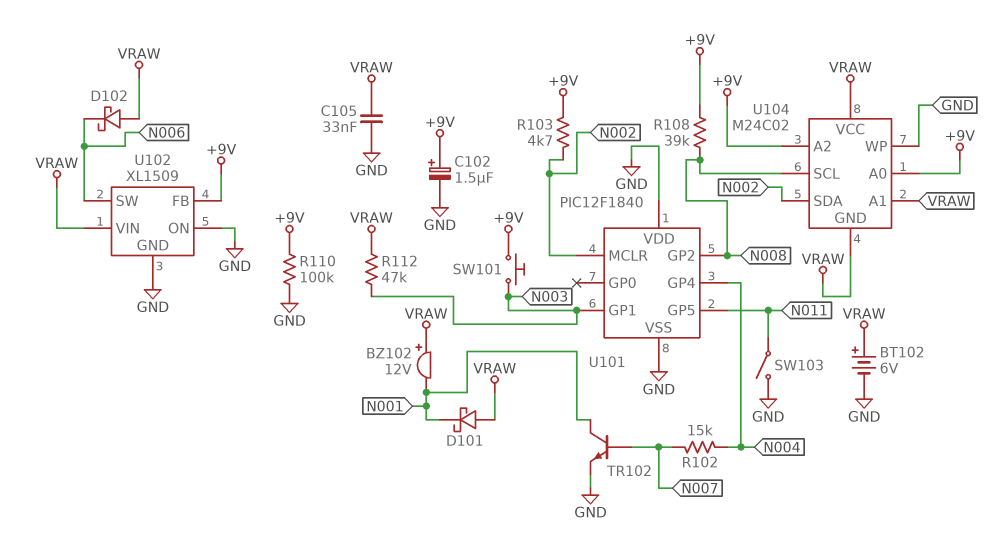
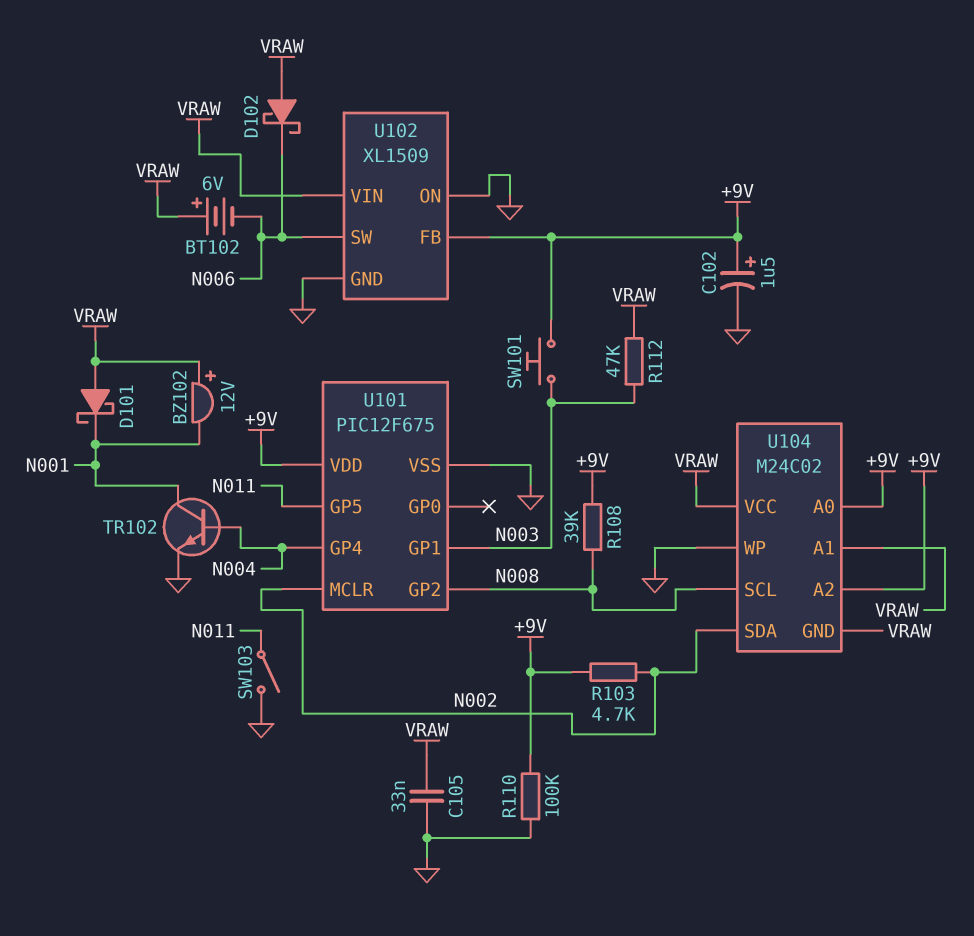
BT102: 6V (plus VRAW, minus GND) -> 6V (plus VRAW, minus N006)
R102: 15k (N004, N007) -> none
TR102: NPN (B N007, C N001, E GND) -> NPN (B N004, C N001, E GND)
U101: PIC12F1840 -> PIC12F675
U101 pin VDD: GND -> +9V

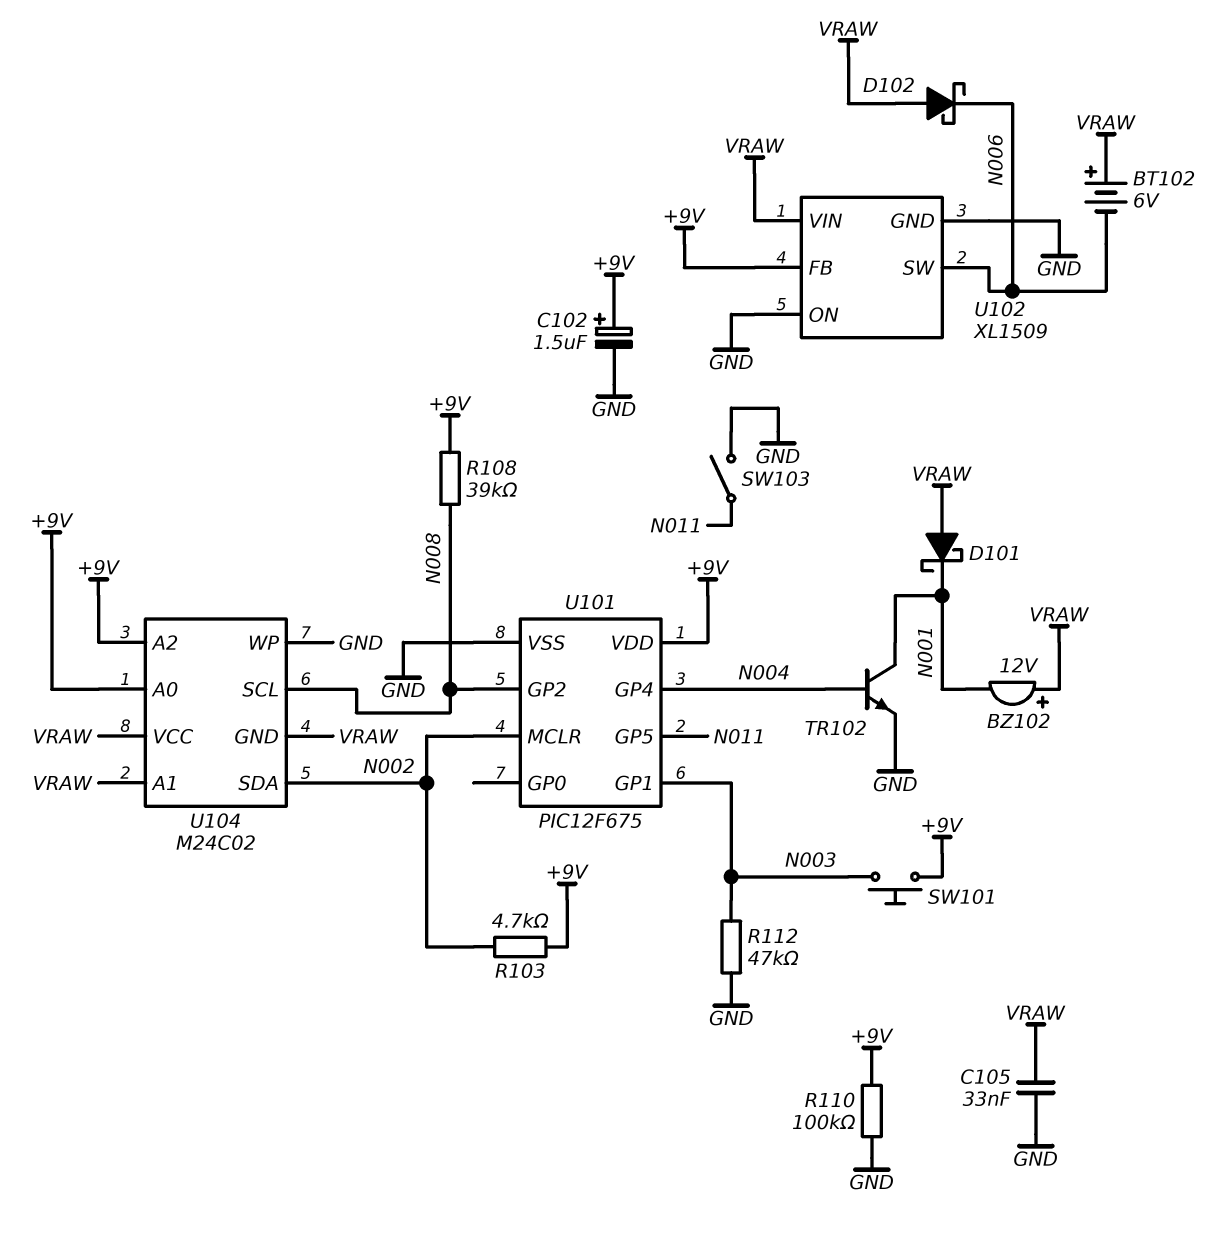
R112: 47k (N003, VRAW) -> 47k (GND, N003)

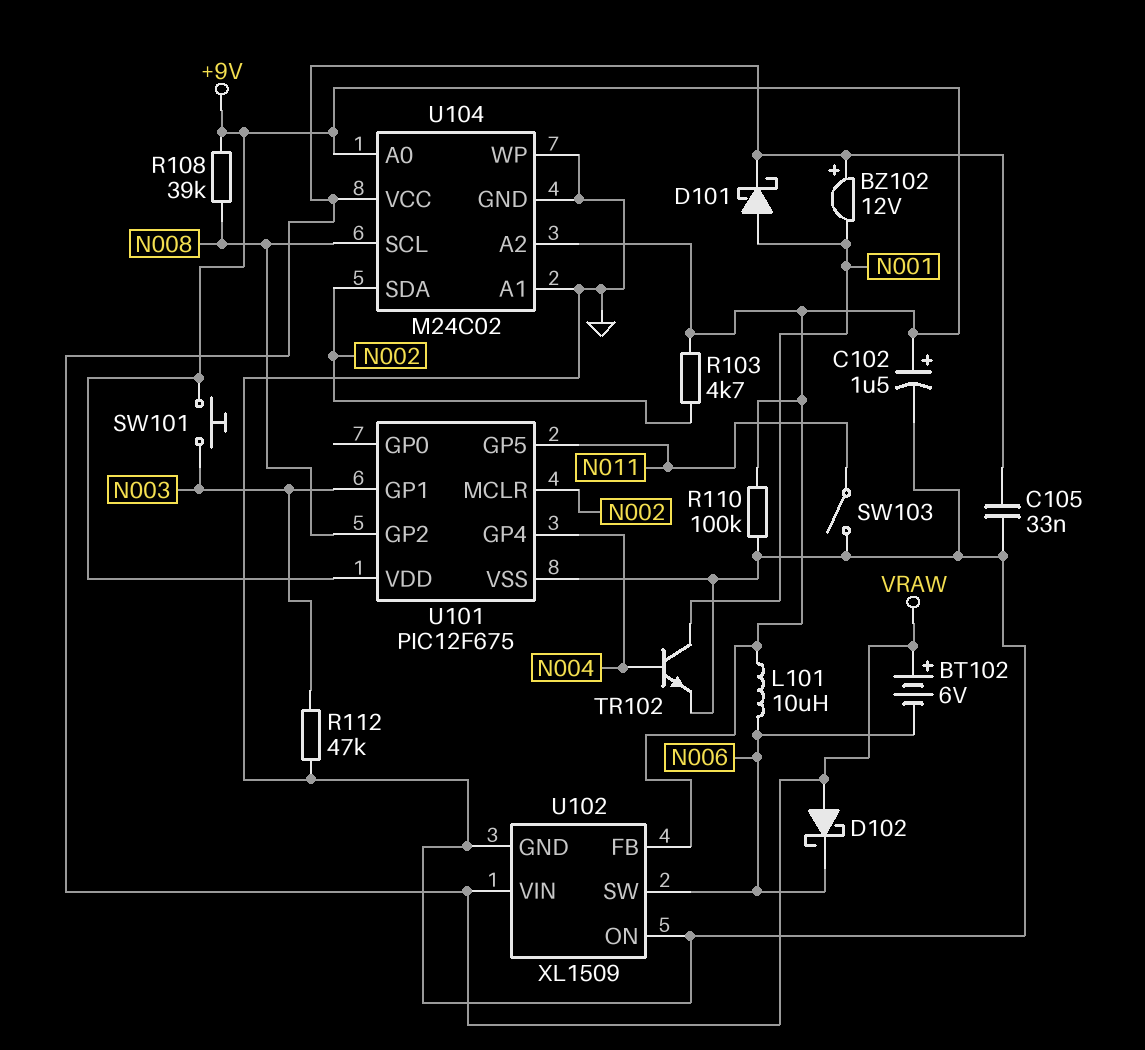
D101: schottky (A VRAW, K N001) -> schottky (A N001, K VRAW)
L101: none -> 10uH (+9V, N006)
U104 pin A1: VRAW -> GND
U104 pin GND: VRAW -> GND

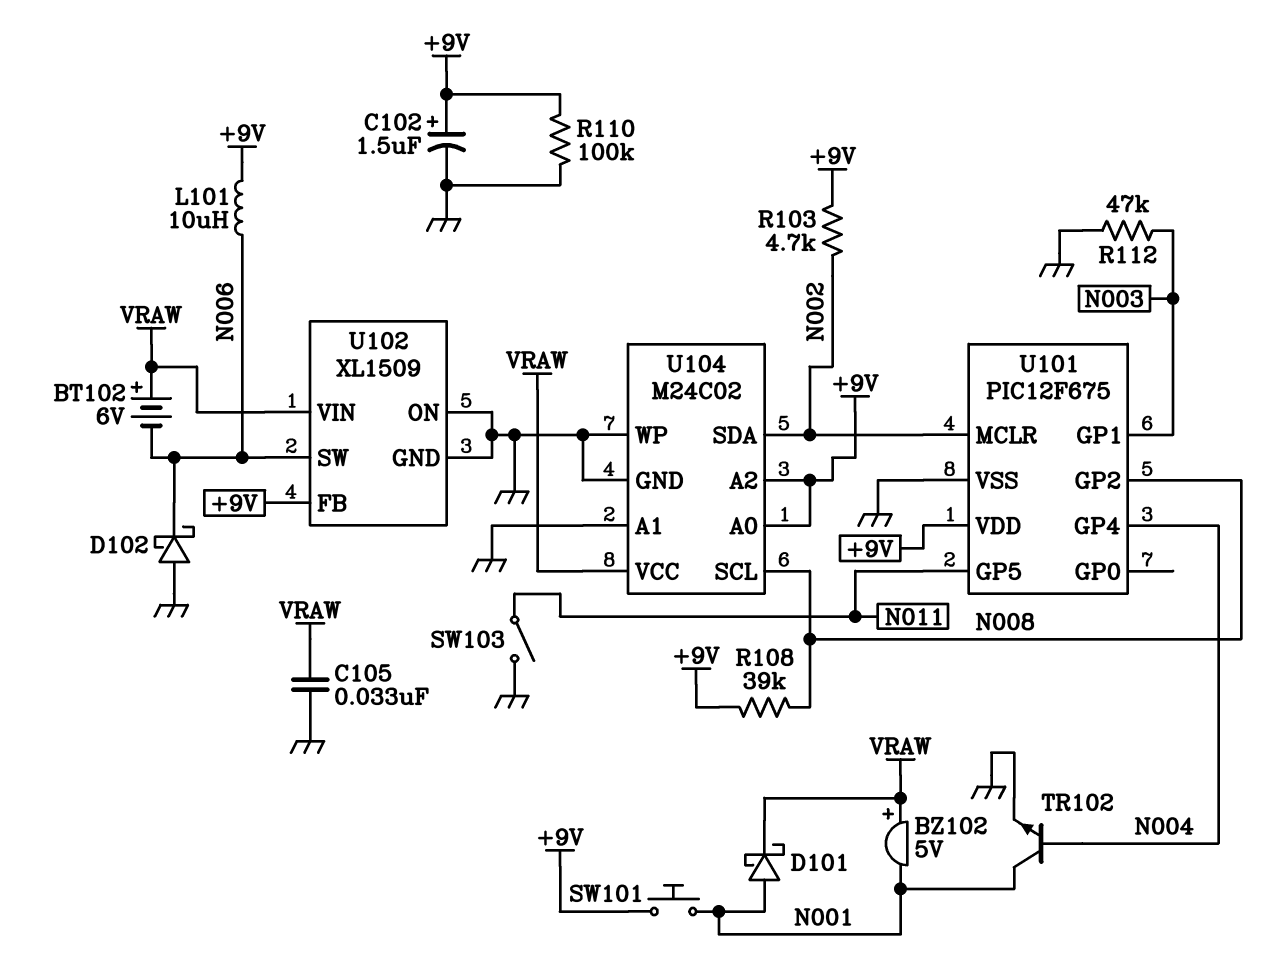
BZ102: buzzer 12V (plus VRAW, minus N001) -> buzzer 5V (plus VRAW, minus N001)
D102: schottky (A VRAW, K N006) -> schottky (A GND, K N006)
SW101: button (+9V, N003) -> button (+9V, N001)

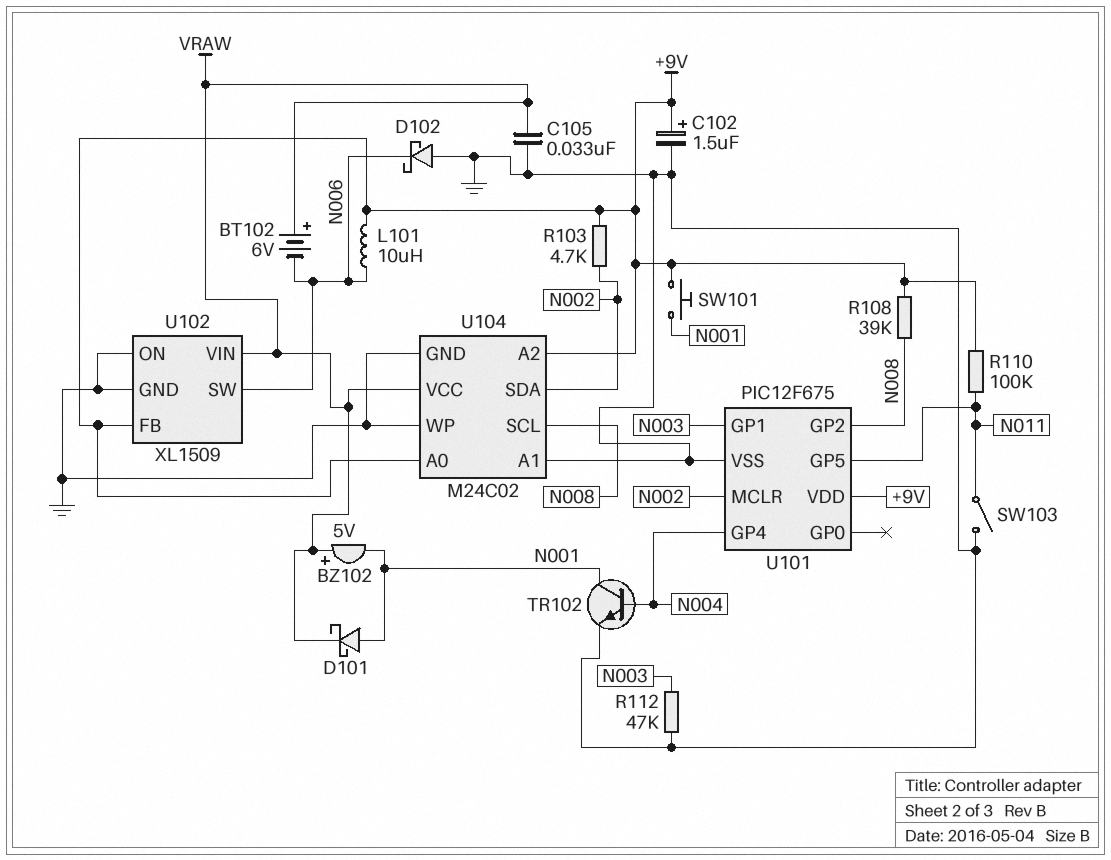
R110: 100k (+9V, GND) -> 100k (+9V, N011)

